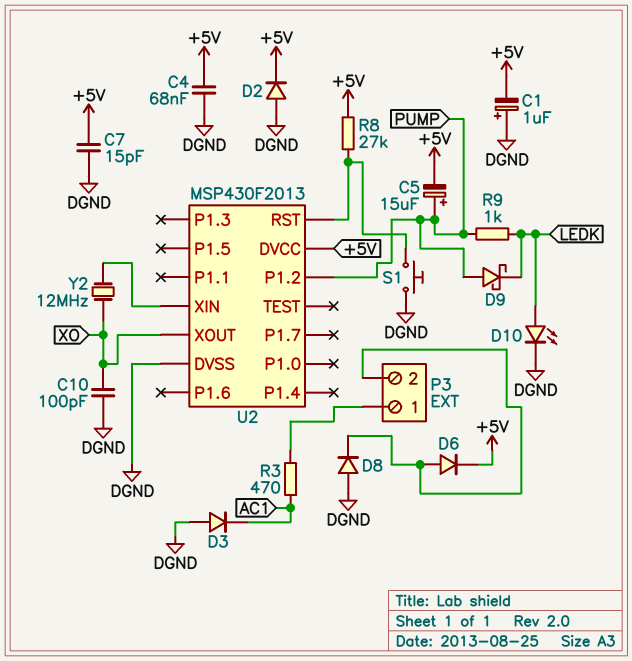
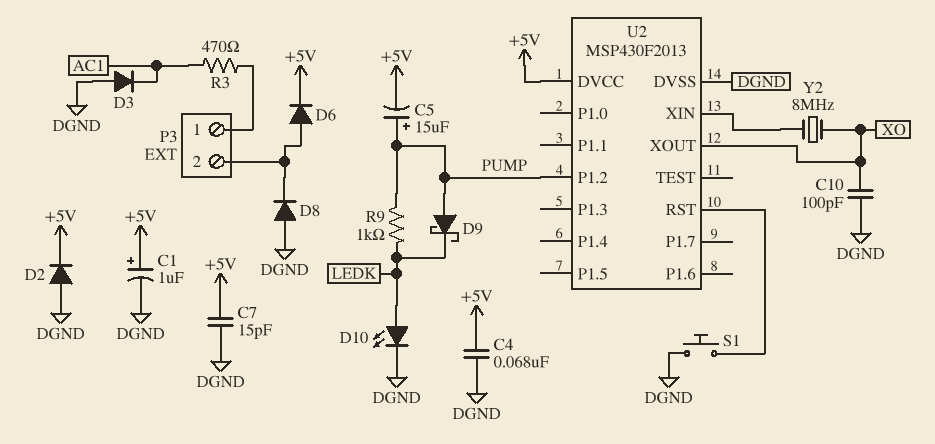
C1: 1uF (plus DGND, minus +5V) -> 1uF (plus +5V, minus DGND)
R8: 27k (+5V, U2/RST) -> none
Y2: 12MHz (U2/XIN, XO) -> 8MHz (U2/XIN, XO)

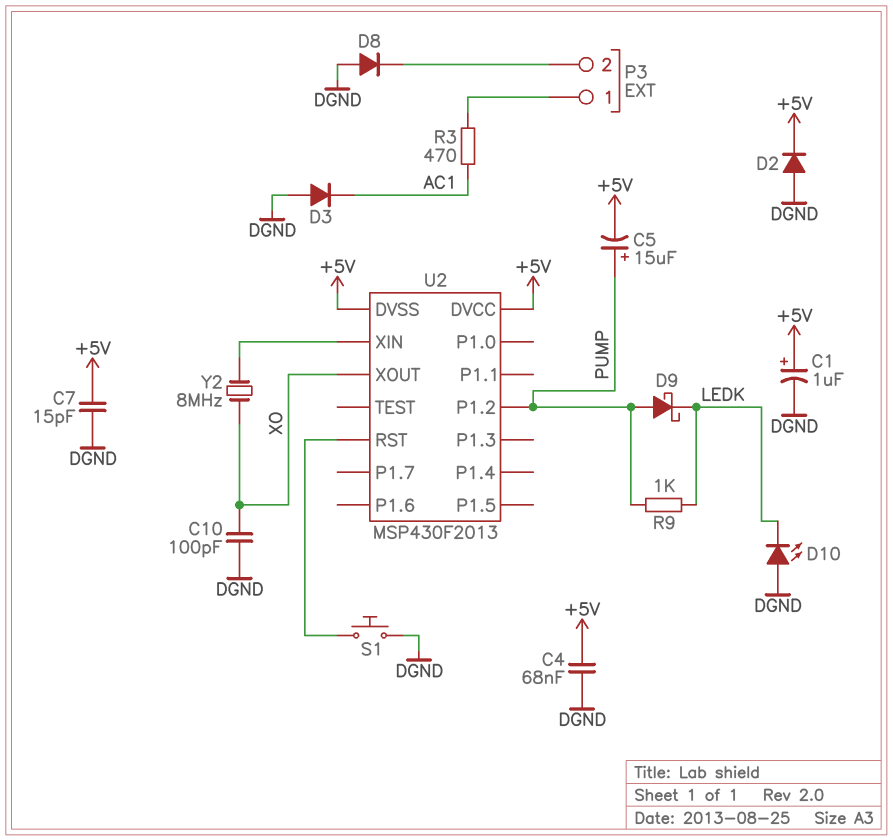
D6: diode (A P3/2, K +5V) -> none
D10: LED (A LEDK, K DGND) -> LED (A DGND, K LEDK)
U2 pin DVSS: DGND -> +5V

